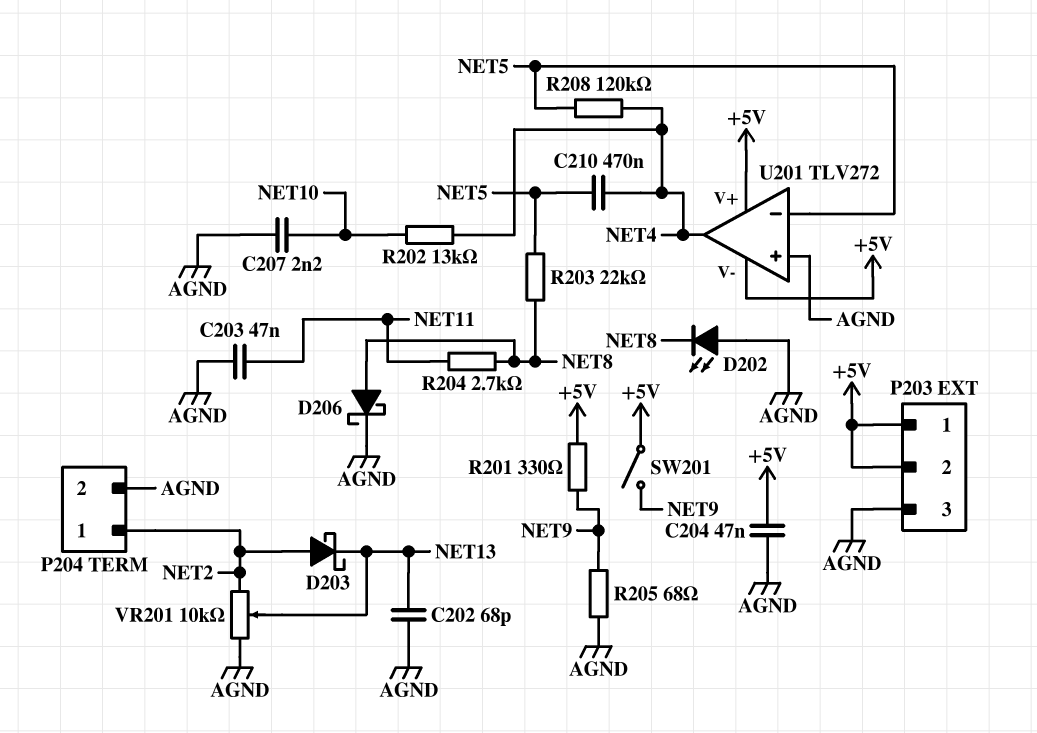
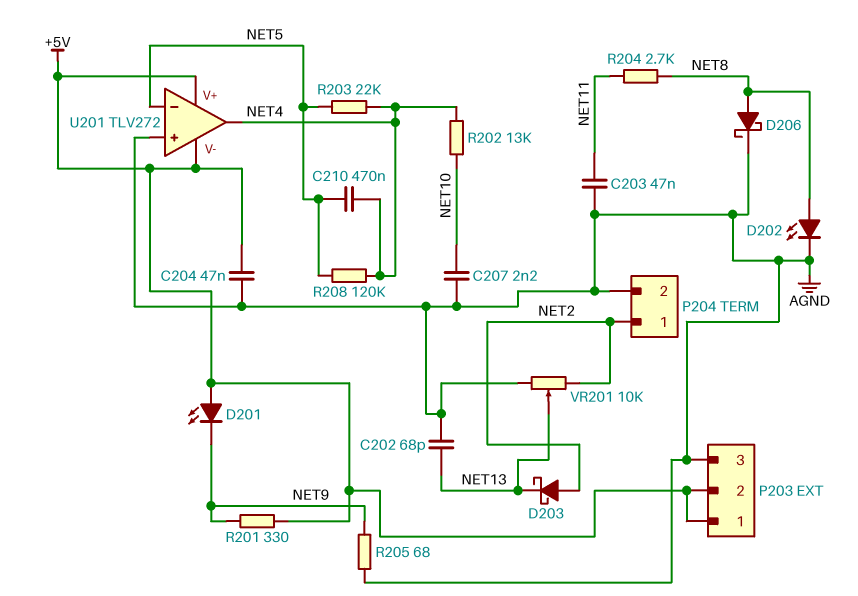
D201: none -> LED (A +5V, K NET9)
D202: LED (A AGND, K NET8) -> LED (A NET8, K AGND)
R203: 22k (NET5, NET8) -> 22k (NET4, NET5)
SW201: switch (+5V, NET9) -> none

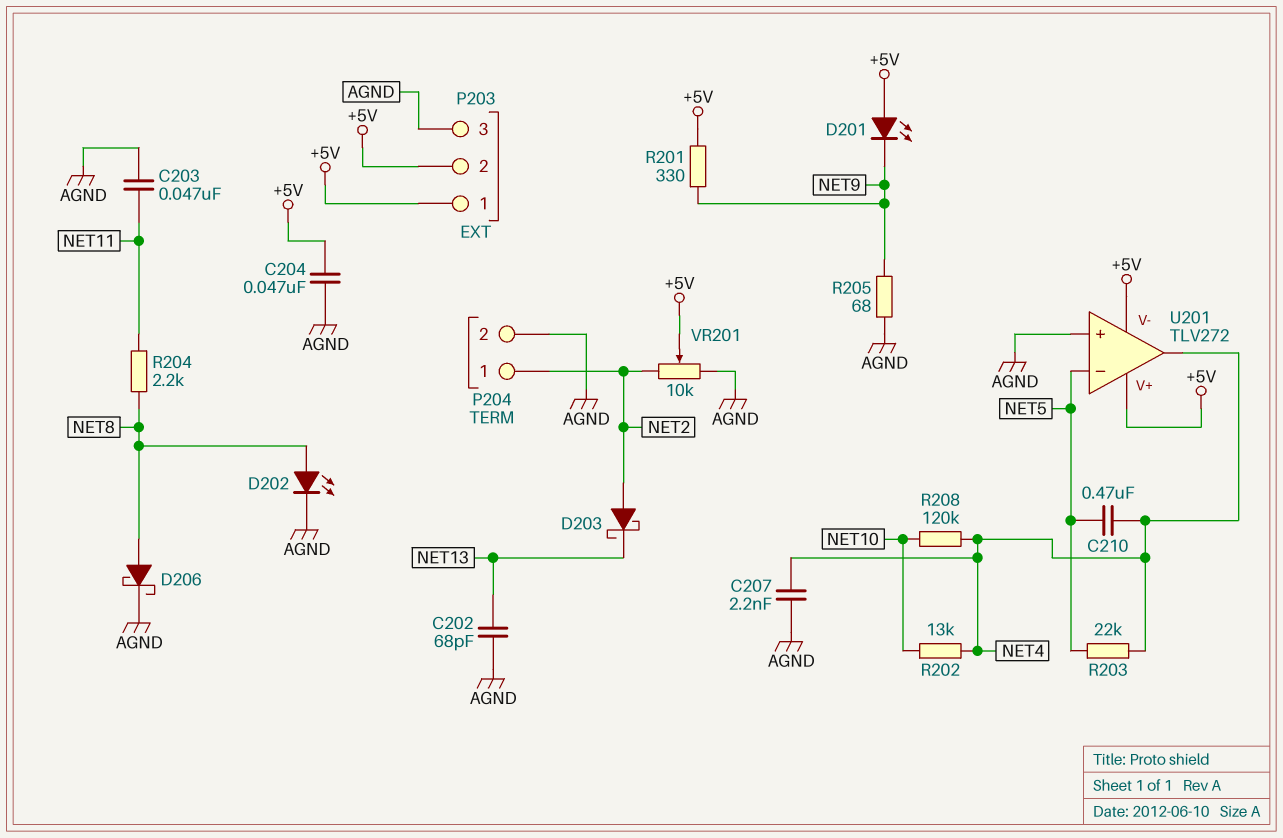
C207: 2.2nF (AGND, NET10) -> 2.2nF (AGND, NET4)
R204: 2.7k (NET8, NET11) -> 2.2k (NET8, NET11)
R208: 120k (NET4, NET5) -> 120k (NET4, NET10)
VR201: 10k (AGND, NET2, wiper NET13) -> 10k (AGND, NET2, wiper +5V)

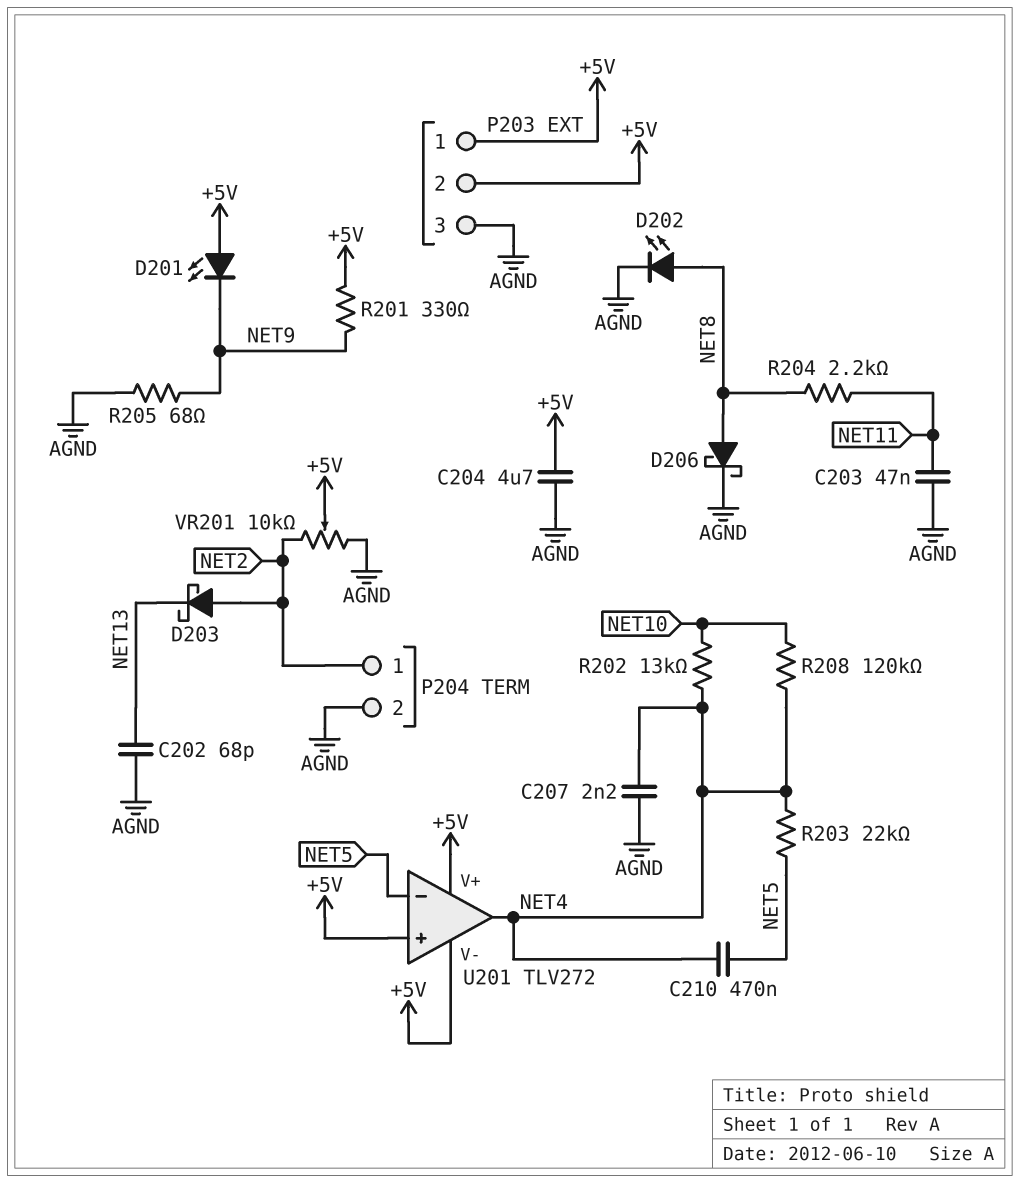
C204: 47nF (+5V, AGND) -> 4.7uF (+5V, AGND)
U201 pin in+: AGND -> +5V

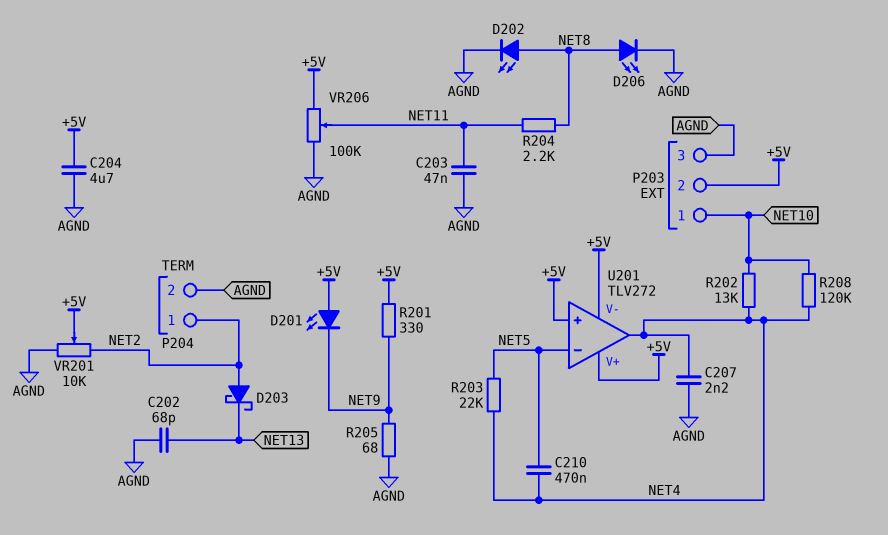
D206: schottky (A NET8, K AGND) -> LED (A NET8, K AGND)
P203 pin 1: +5V -> NET10
VR206: none -> 100k (+5V, AGND, wiper NET11)

